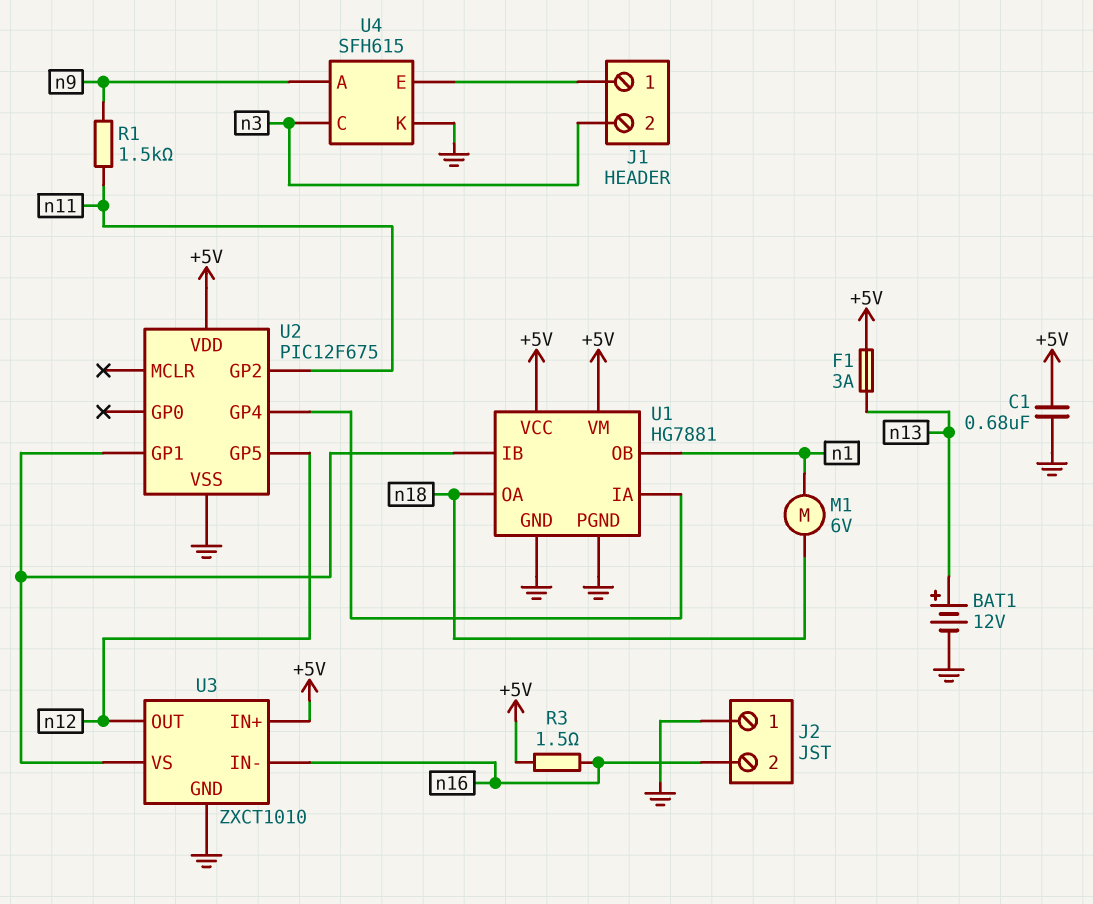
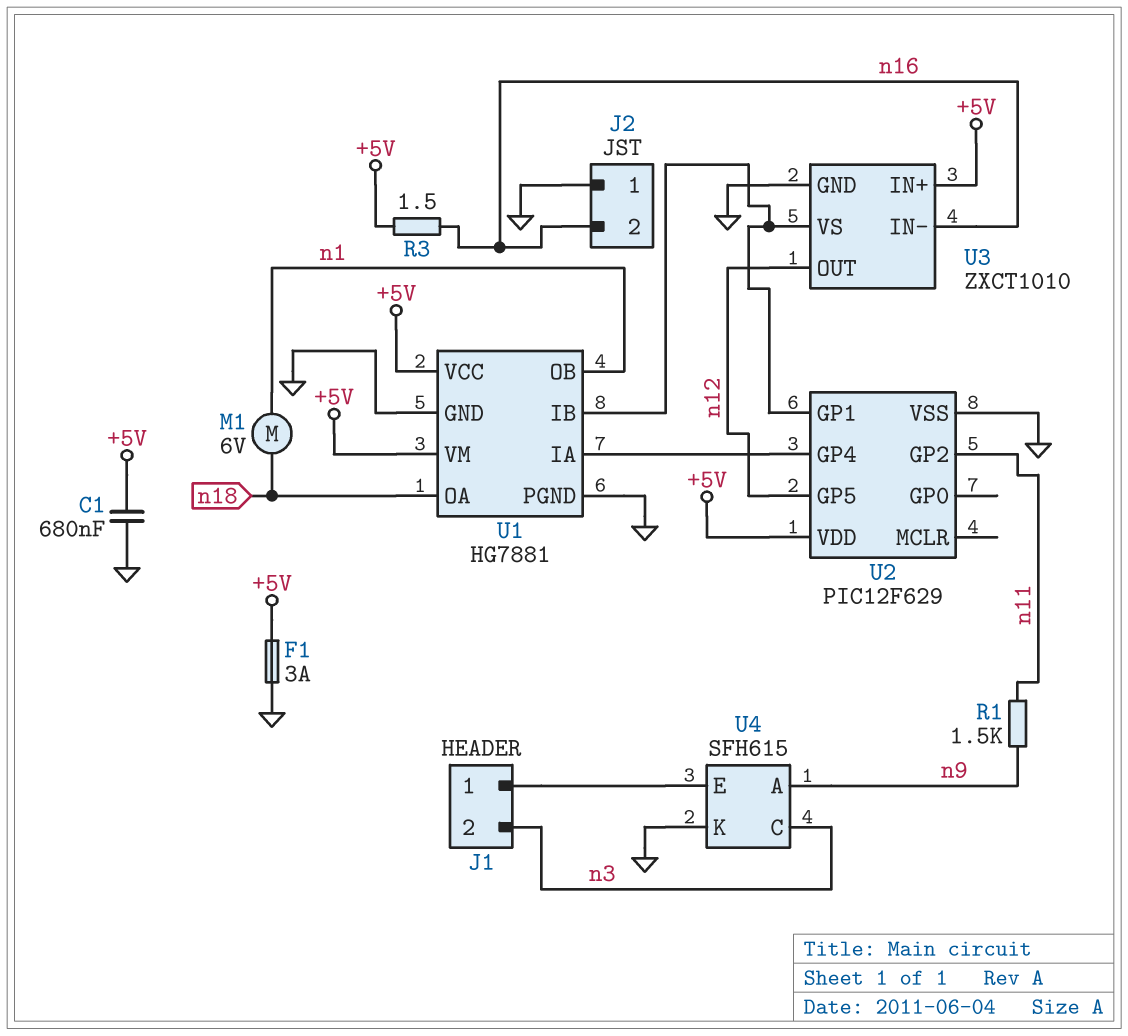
BAT1: 12V (plus n13, minus GND) -> none
F1: 3A (+5V, n13) -> 3A (+5V, GND)
U2: PIC12F675 -> PIC12F629

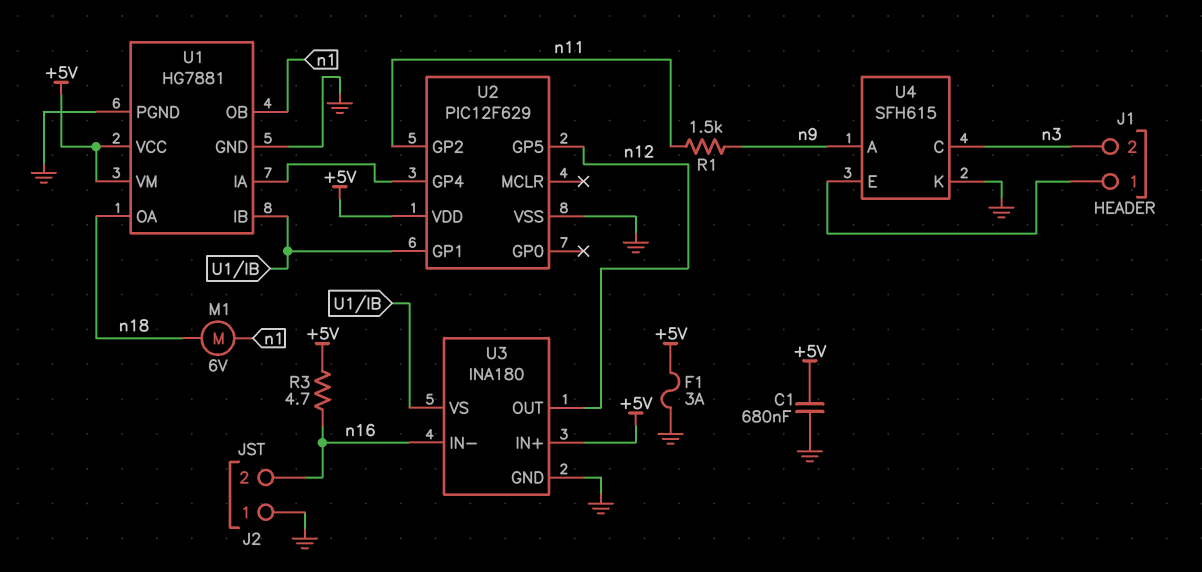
R3: 1.5 (+5V, n16) -> 4.7 (+5V, n16)
U3: ZXCT1010 -> INA180

